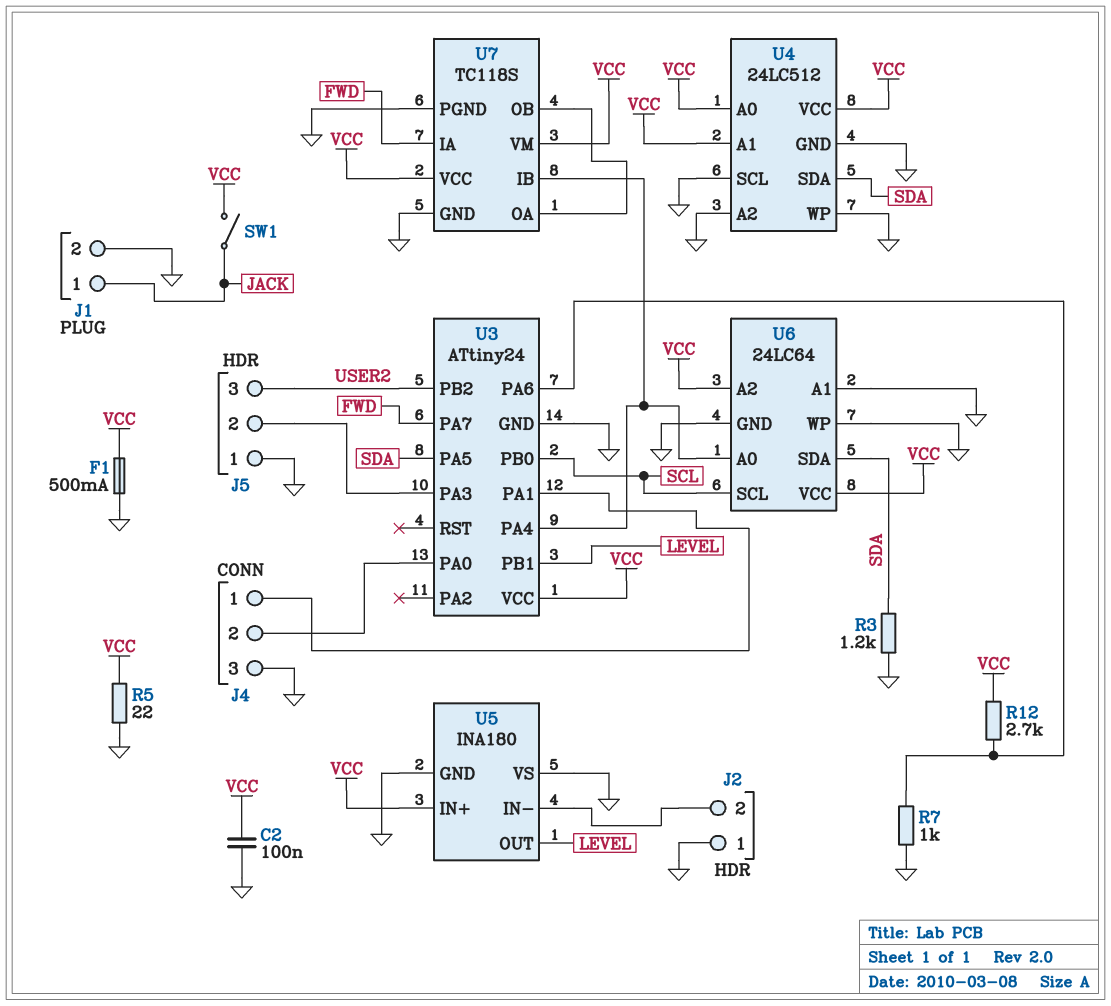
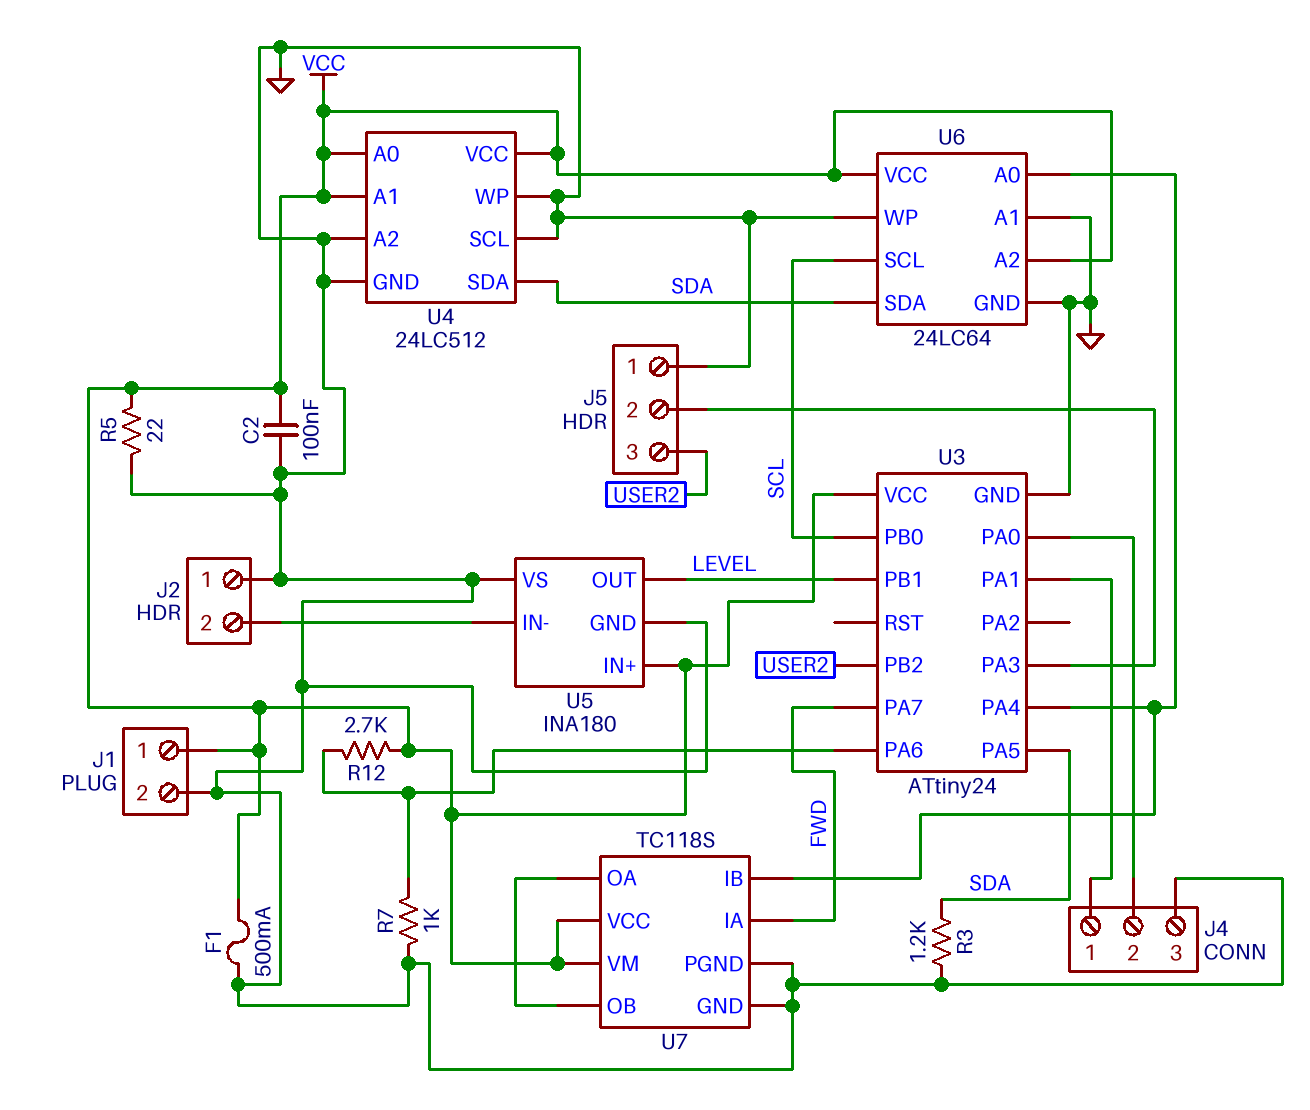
J1 pin 1: JACK -> VCC
SW1: switch (JACK, VCC) -> none

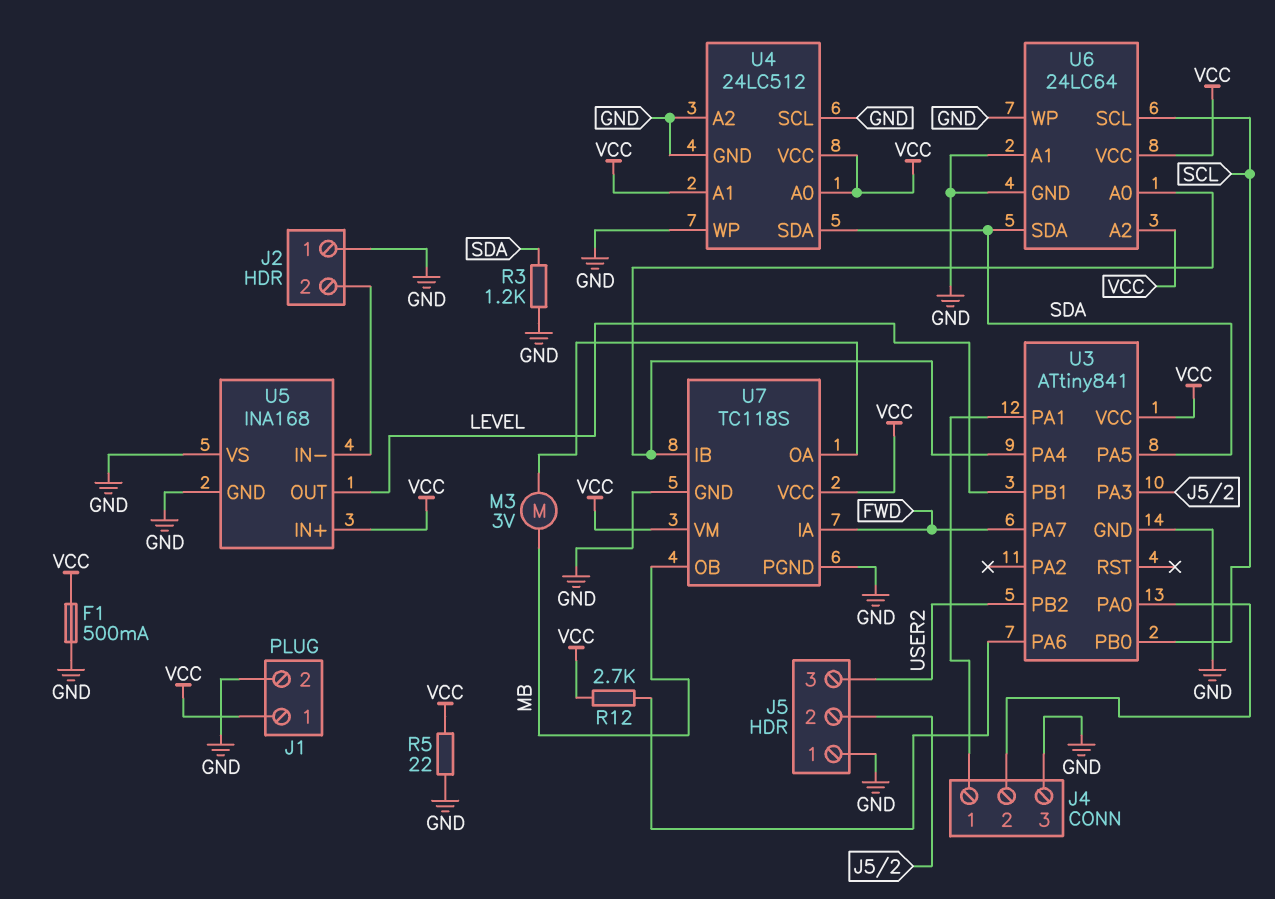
C2: 100nF (GND, VCC) -> none
M3: none -> motor 3V (MB, U7/OA)
R7: 1k (GND, U3/PA6) -> none
U3: ATtiny24 -> ATtiny841
U5: INA180 -> INA168
U7 pin OB: U7/OA -> MB

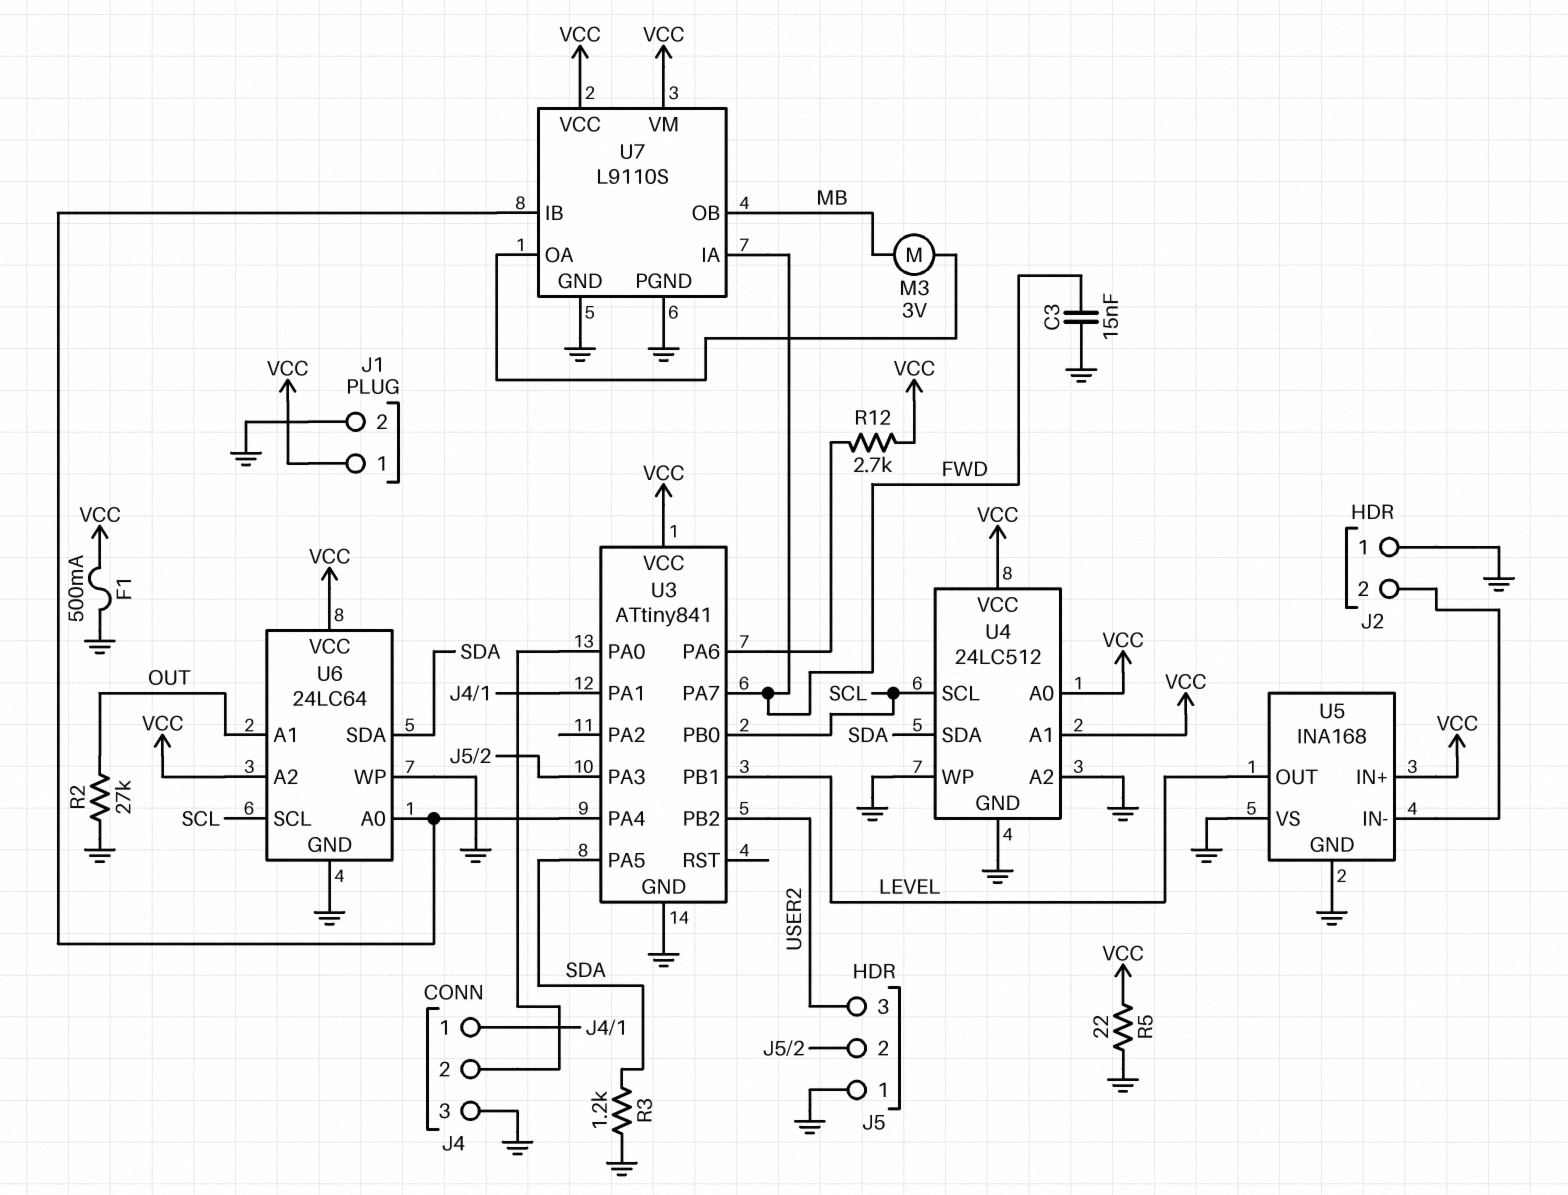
C3: none -> 15nF (FWD, GND)
R2: none -> 27k (GND, OUT)
U4 pin SCL: GND -> SCL
U6 pin A1: GND -> OUT
U7: TC118S -> L9110S

